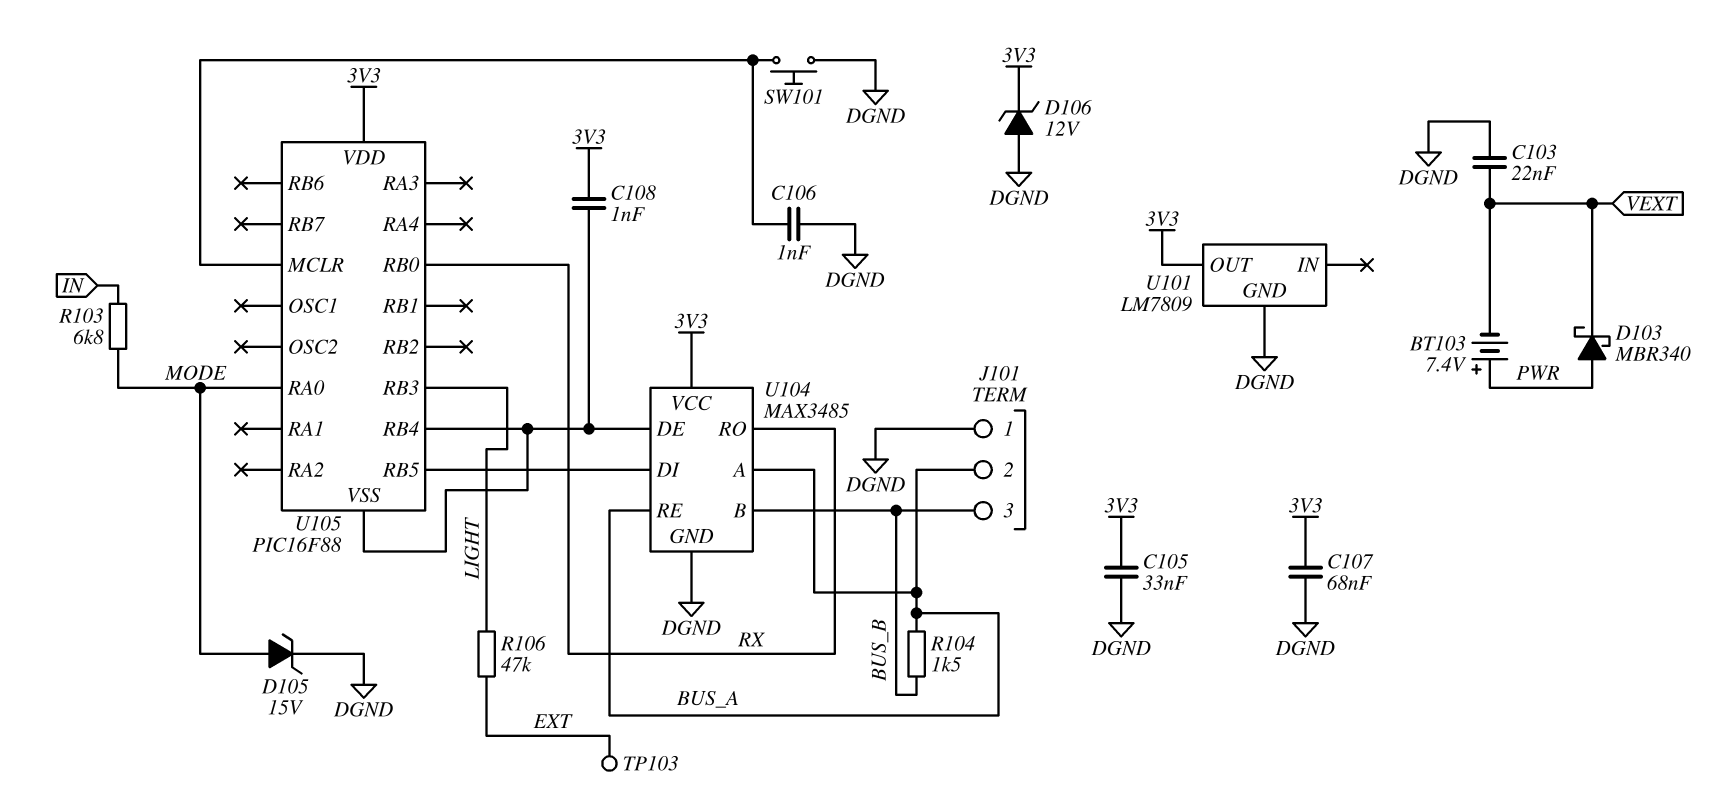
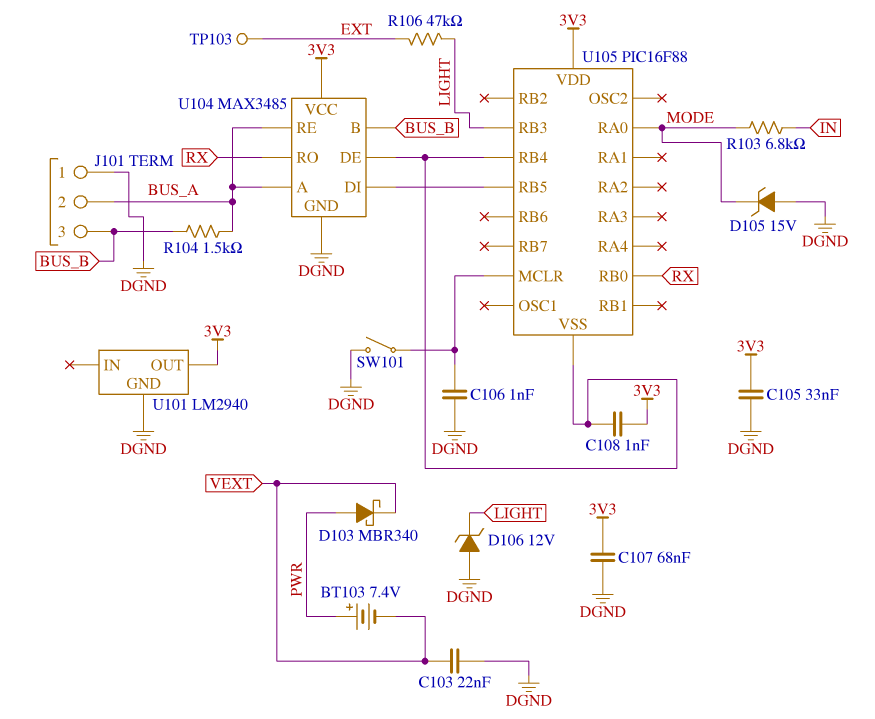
D105: zener 15V (A MODE, K DGND) -> zener 15V (A DGND, K MODE)
D106: zener 12V (A DGND, K 3V3) -> zener 12V (A DGND, K LIGHT)
SW101: button (DGND, U105/MCLR) -> switch (DGND, U105/MCLR)
U101: LM7809 -> LM2940

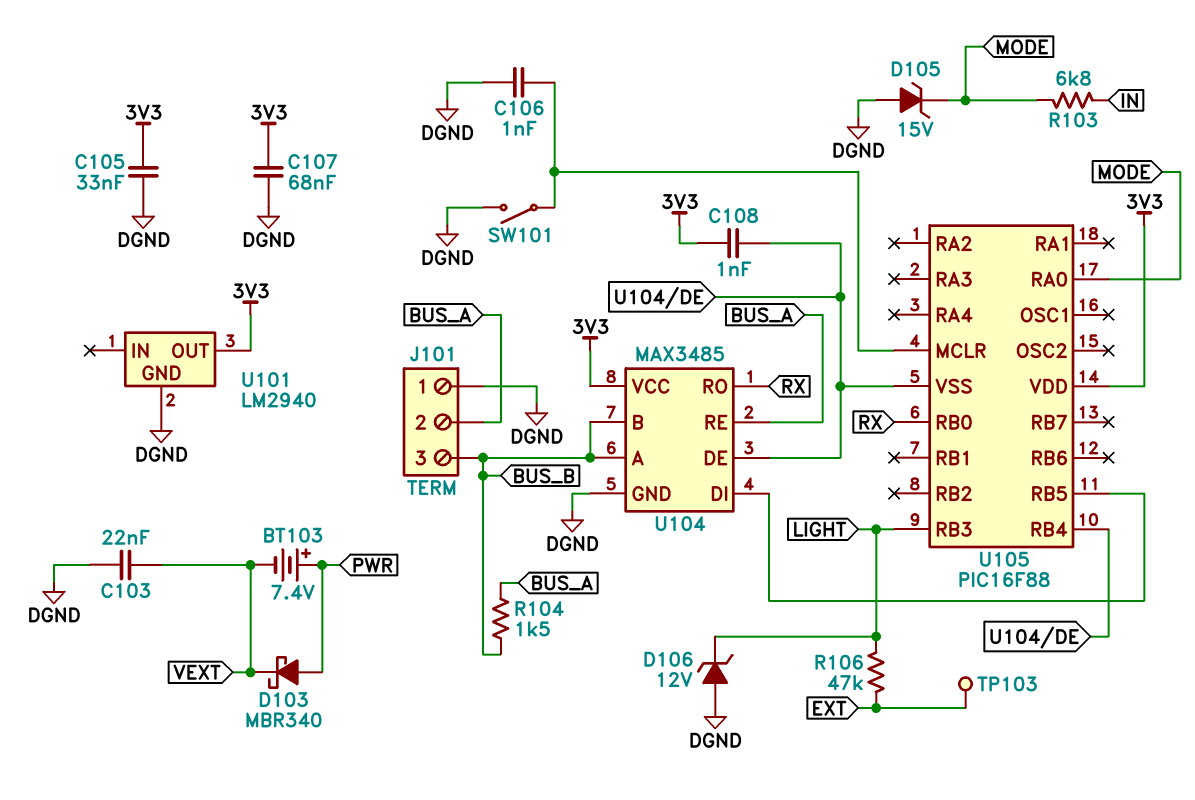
U104 pin A: BUS_A -> BUS_B

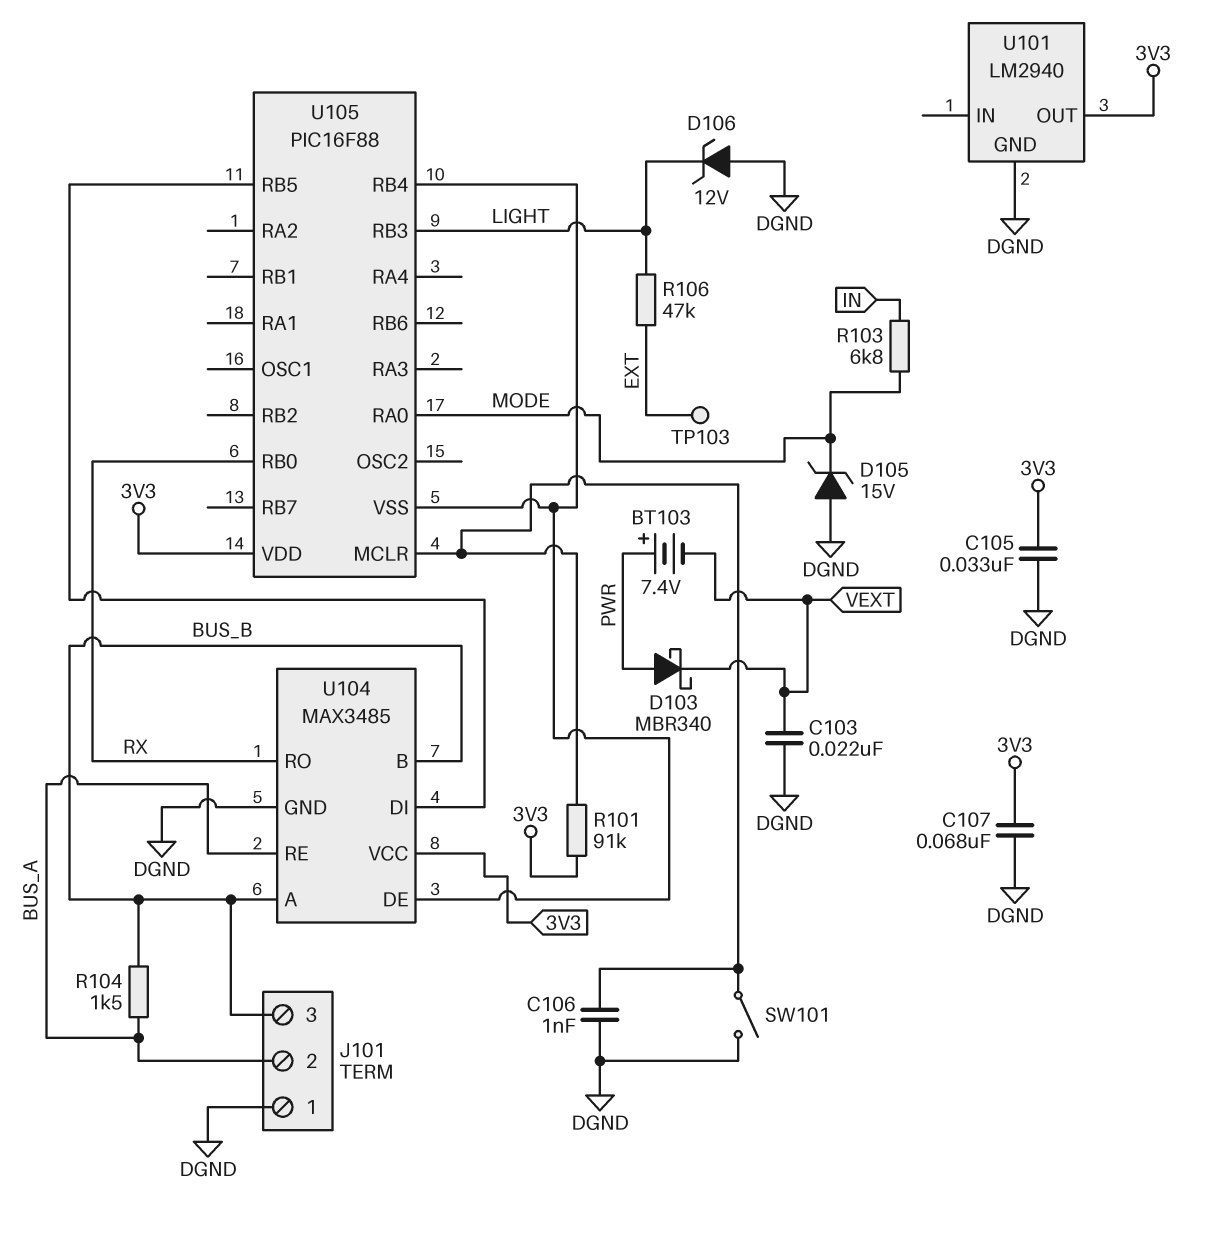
C108: 1nF (3V3, U104/DE) -> none
R101: none -> 91k (3V3, U105/MCLR)

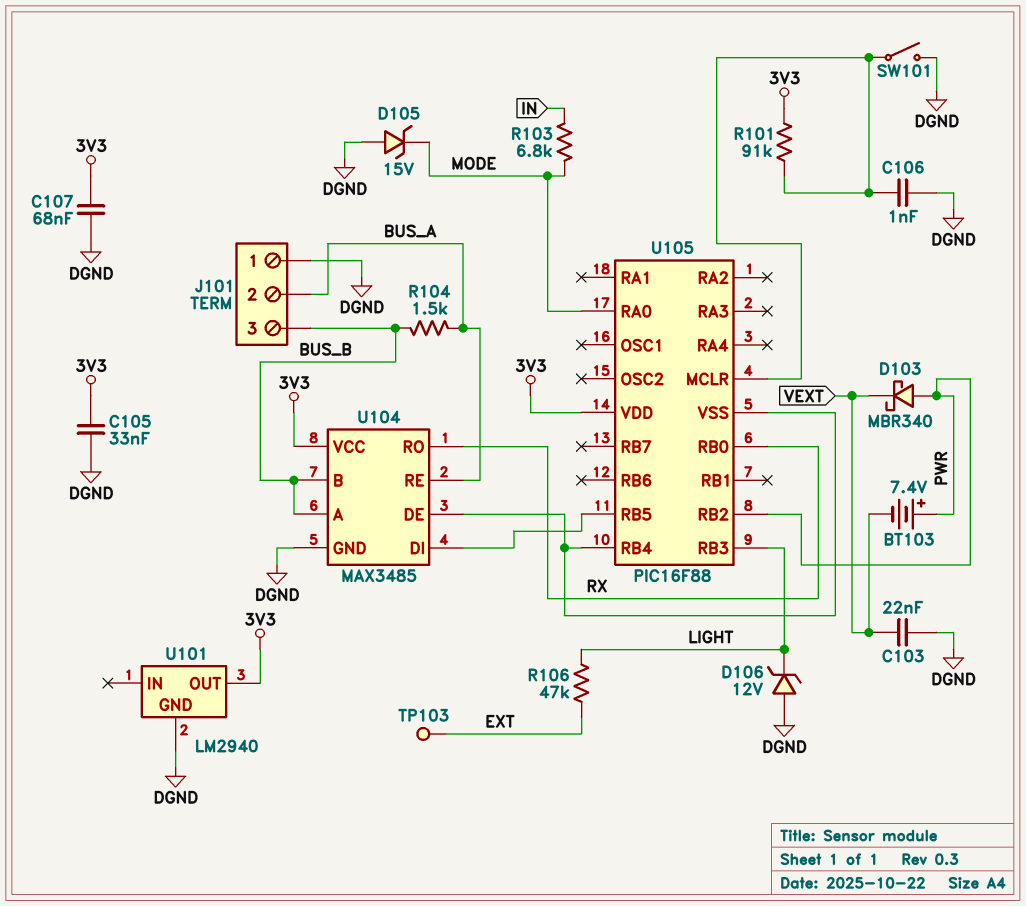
U105 pin RB2: none -> PWR

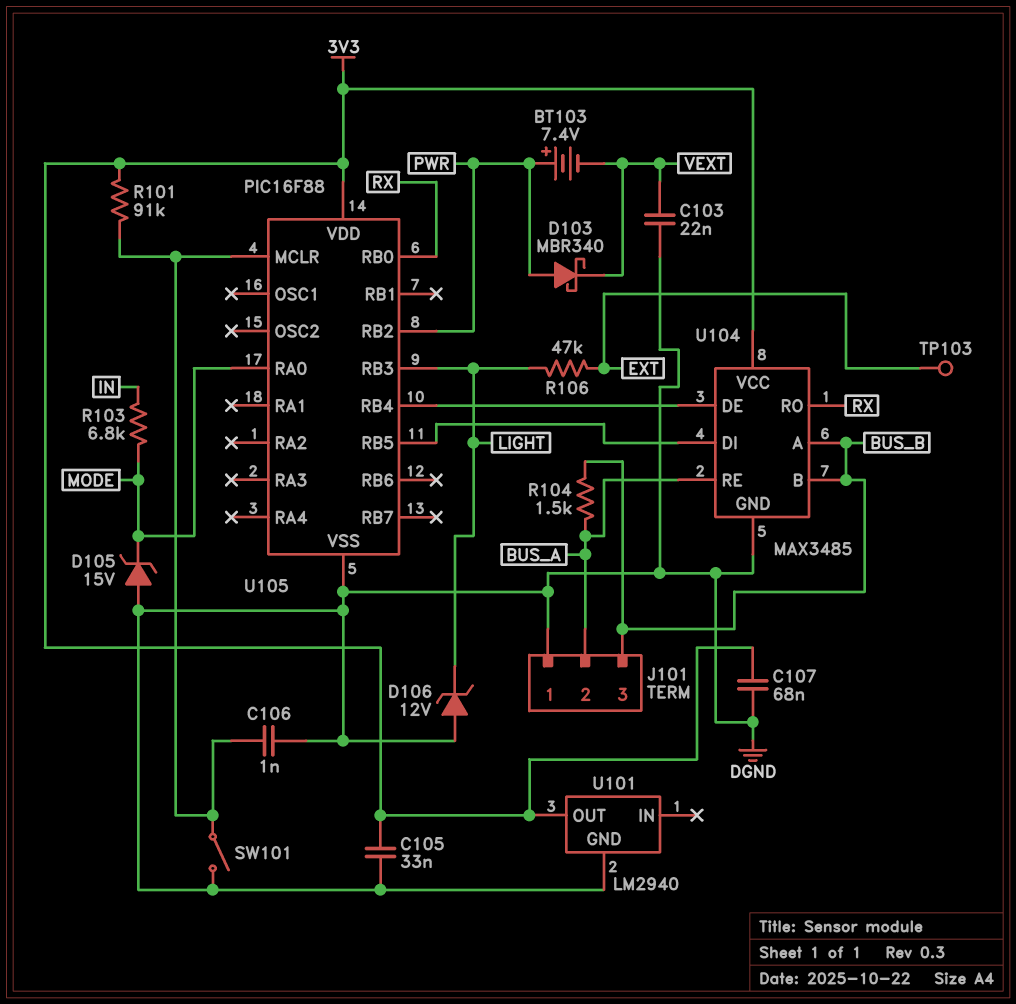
U105 pin VSS: U104/DE -> DGND

